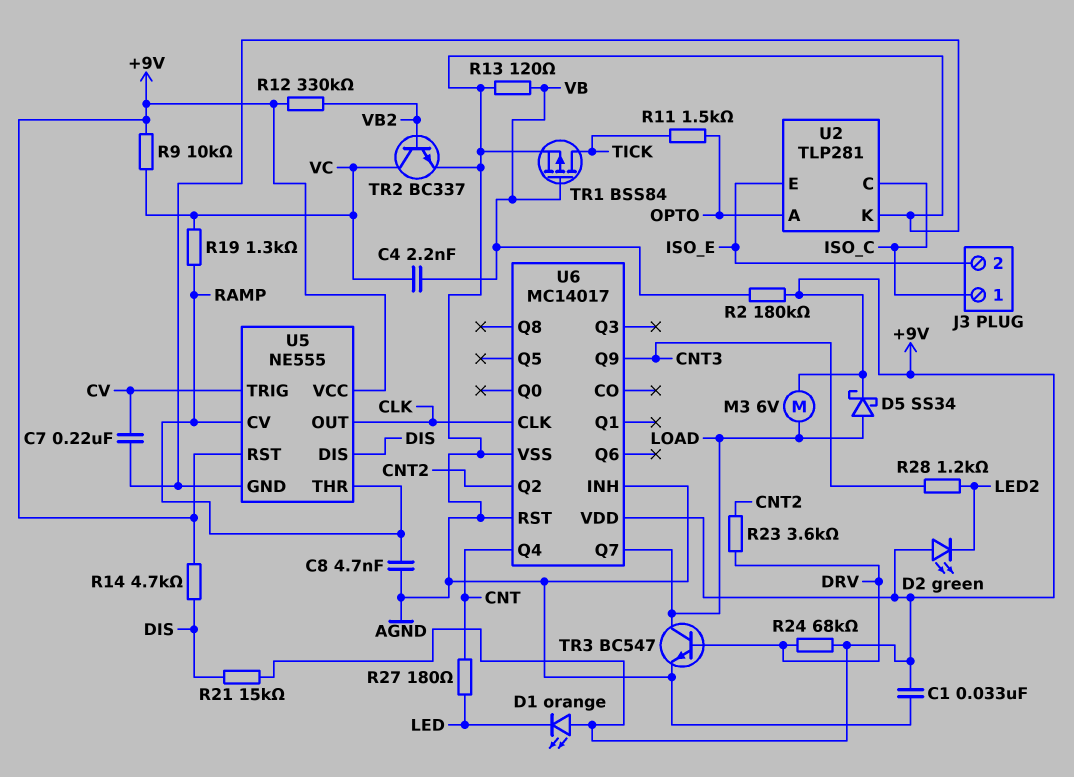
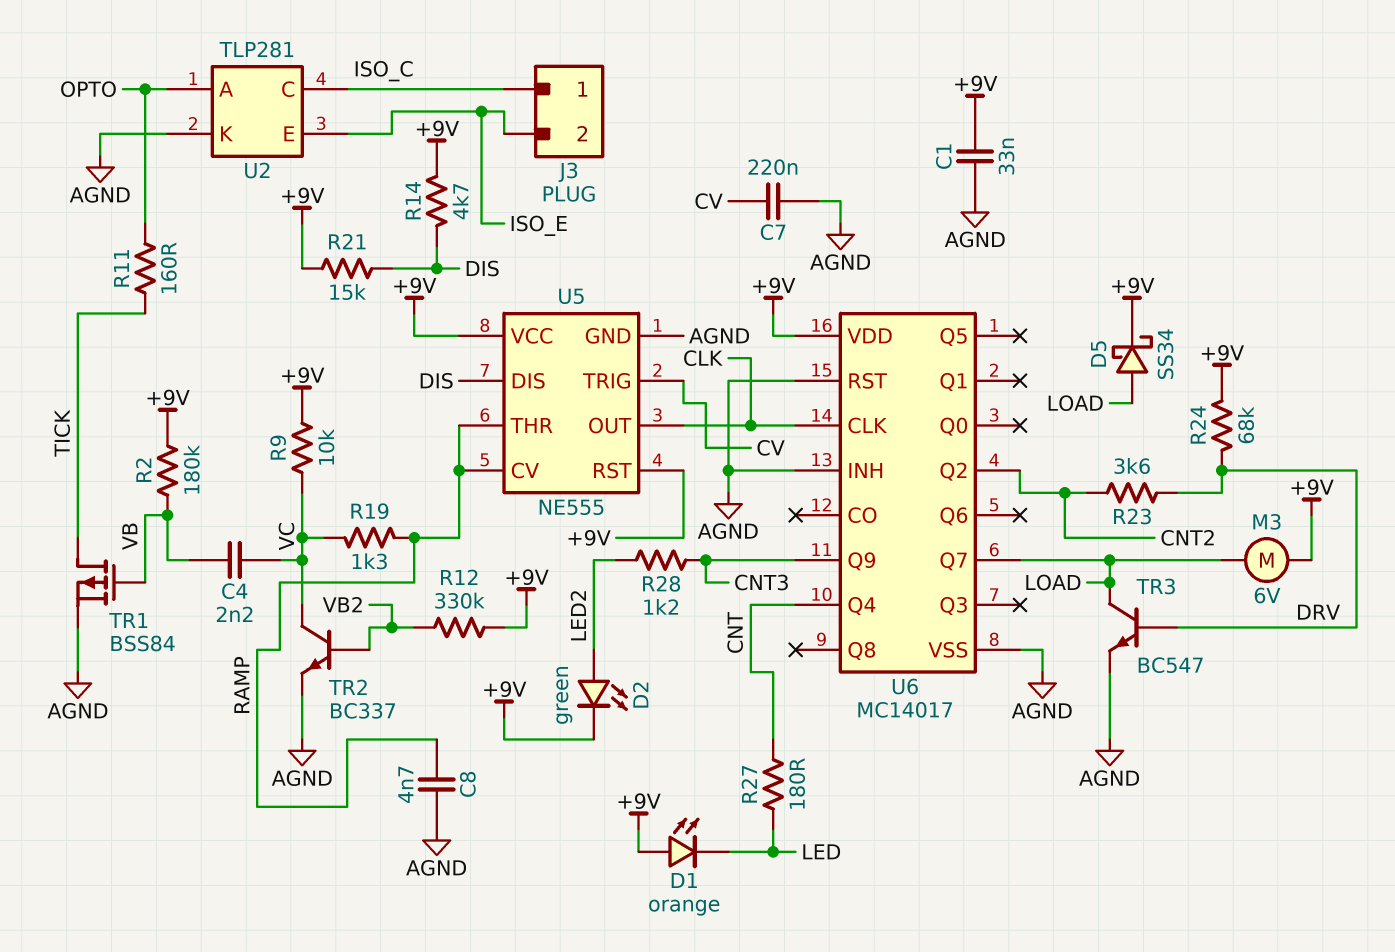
D2: LED green (A +9V, K LED2) -> LED green (A LED2, K +9V)
R11: 1.5k (OPTO, TICK) -> 160 (OPTO, TICK)
R13: 120 (AGND, VB) -> none

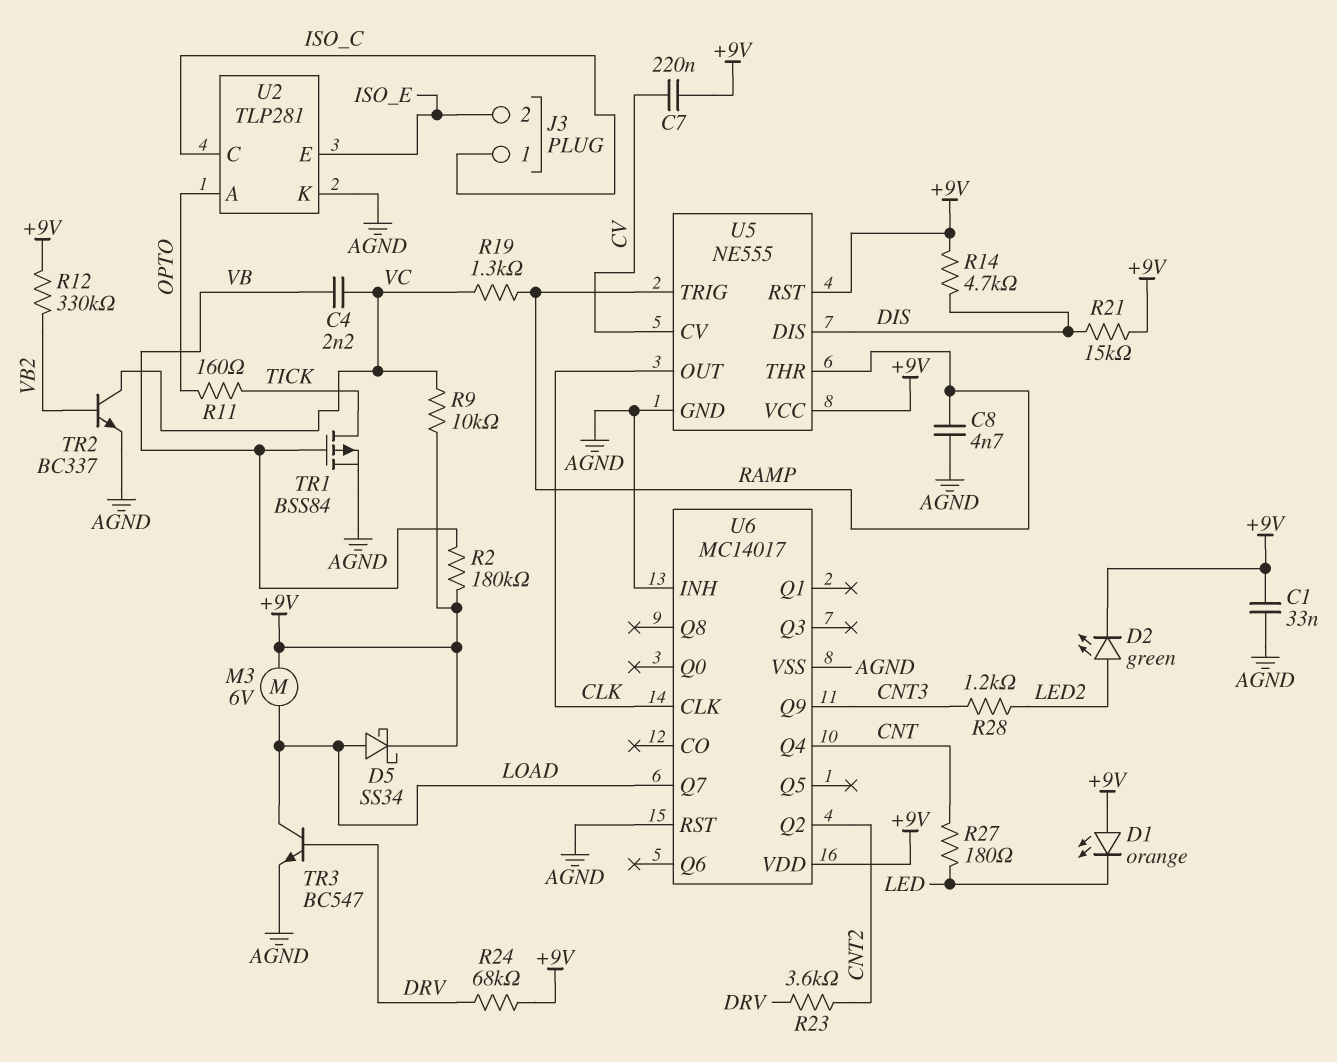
C7: 220nF (AGND, CV) -> 220nF (+9V, CV)
U5 pin CV: RAMP -> CV
U5 pin TRIG: CV -> RAMP

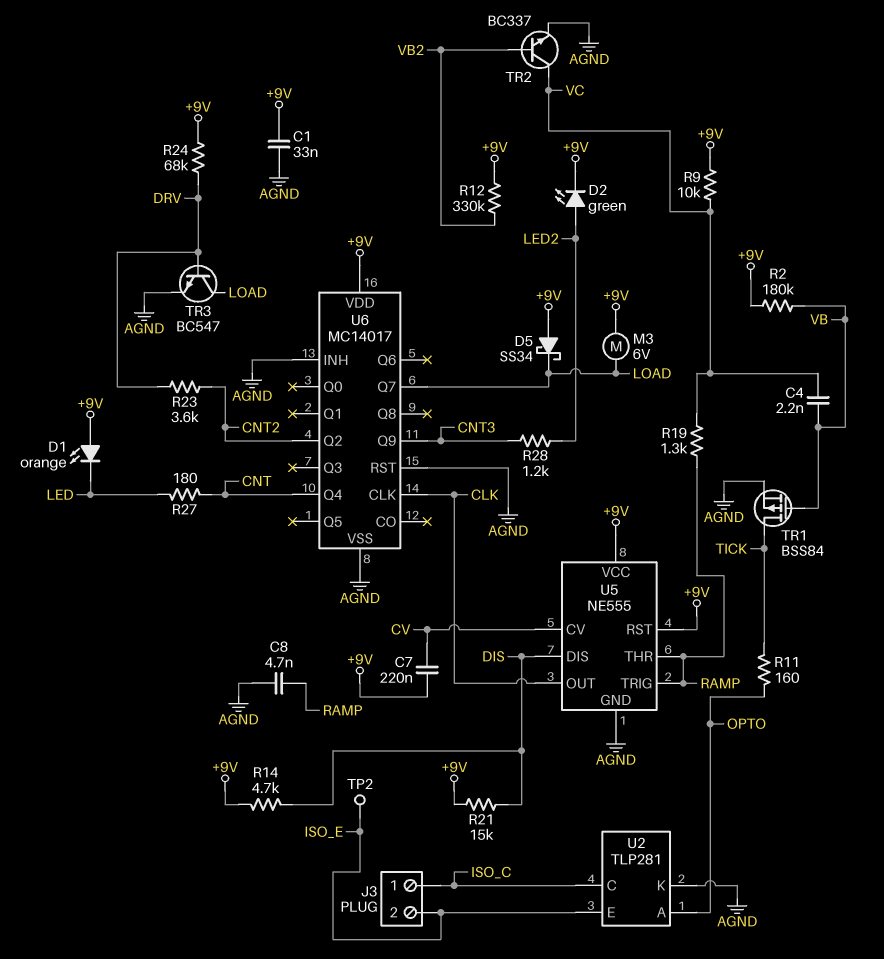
D5: schottky SS34 (A LOAD, K +9V) -> schottky SS34 (A +9V, K LOAD)
TP2: none -> test point (ISO_E)

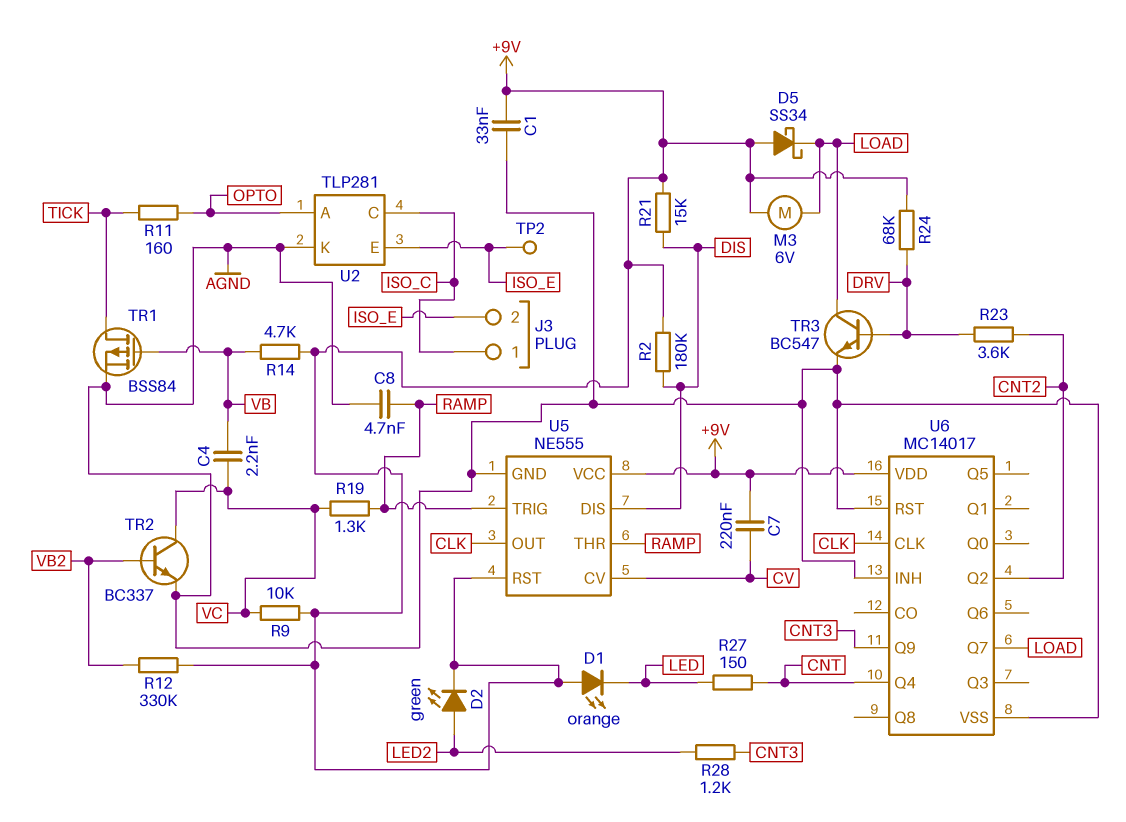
R2: 180k (+9V, VB) -> 180k (+9V, DIS)
R14: 4.7k (+9V, DIS) -> 4.7k (+9V, VB)
R27: 180 (CNT, LED) -> 150 (CNT, LED)

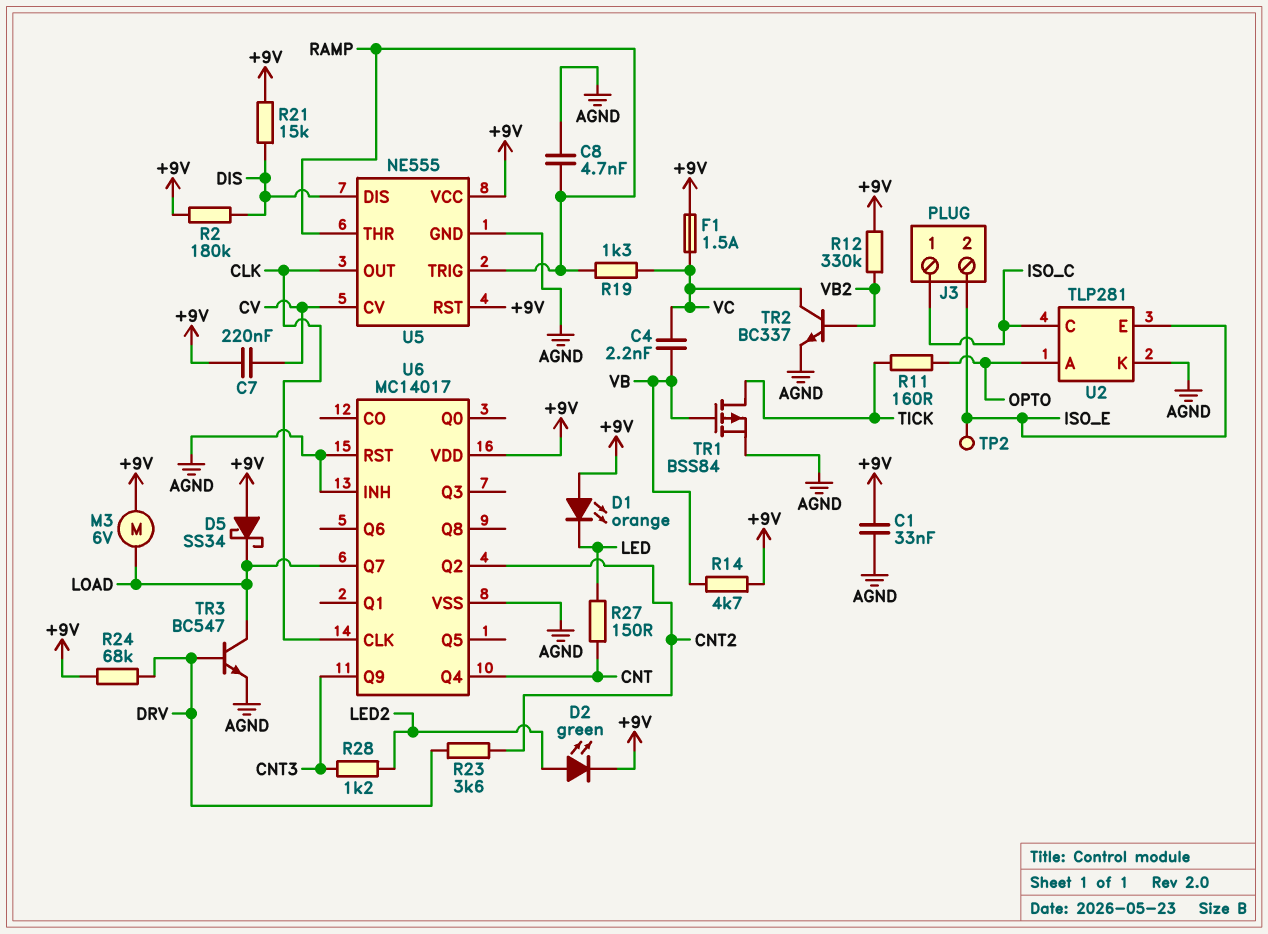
F1: none -> 1.5A (+9V, VC)
R9: 10k (+9V, VC) -> none

